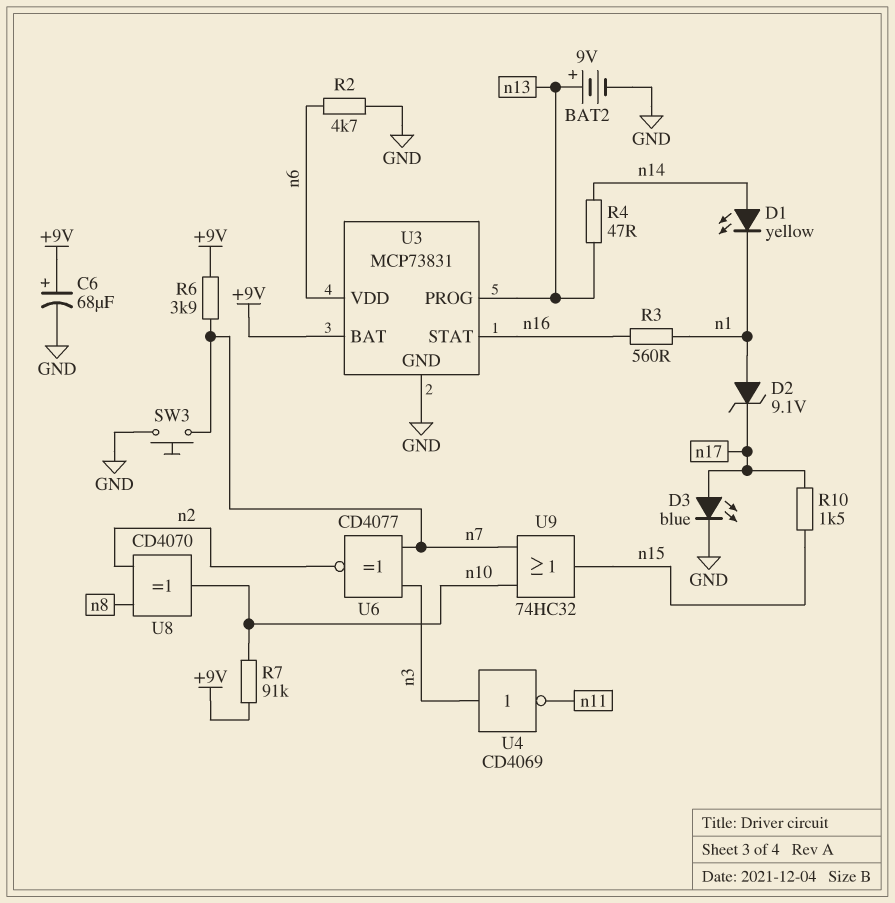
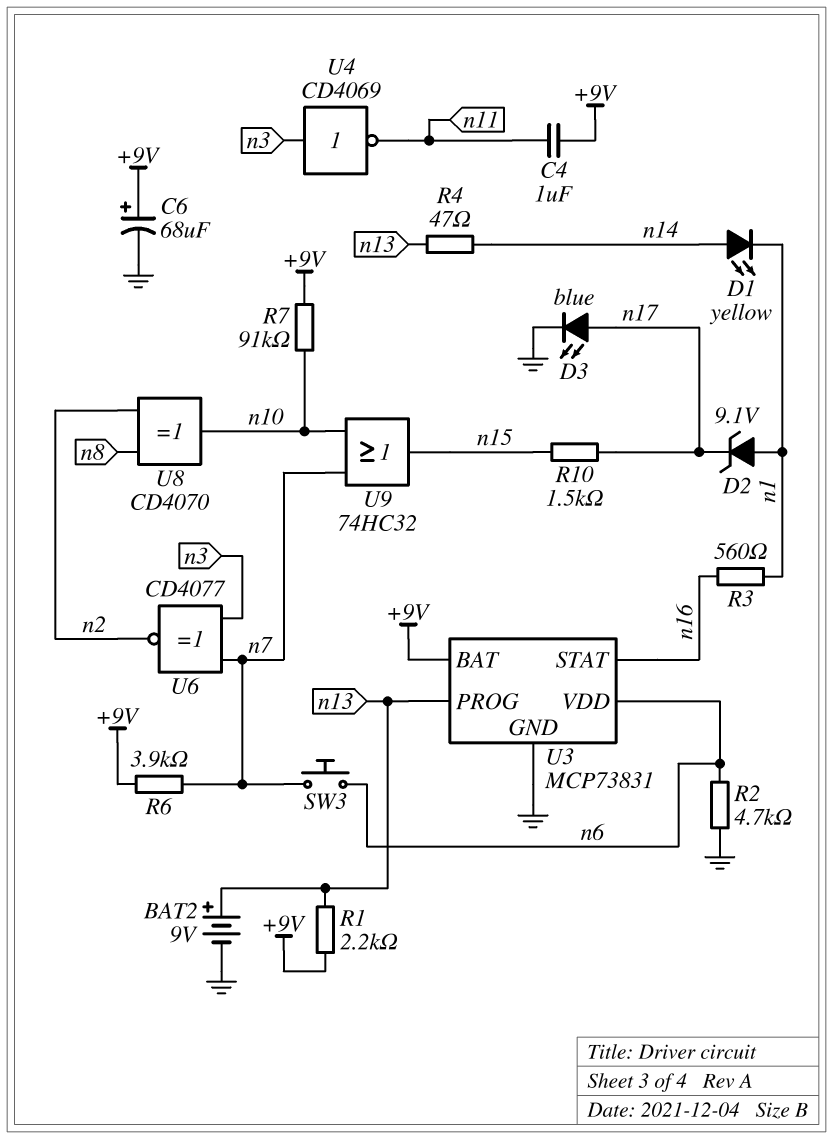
C4: none -> 1uF (+9V, n11)
R1: none -> 2.2k (+9V, n13)
SW3: button (GND, n7) -> button (n6, n7)

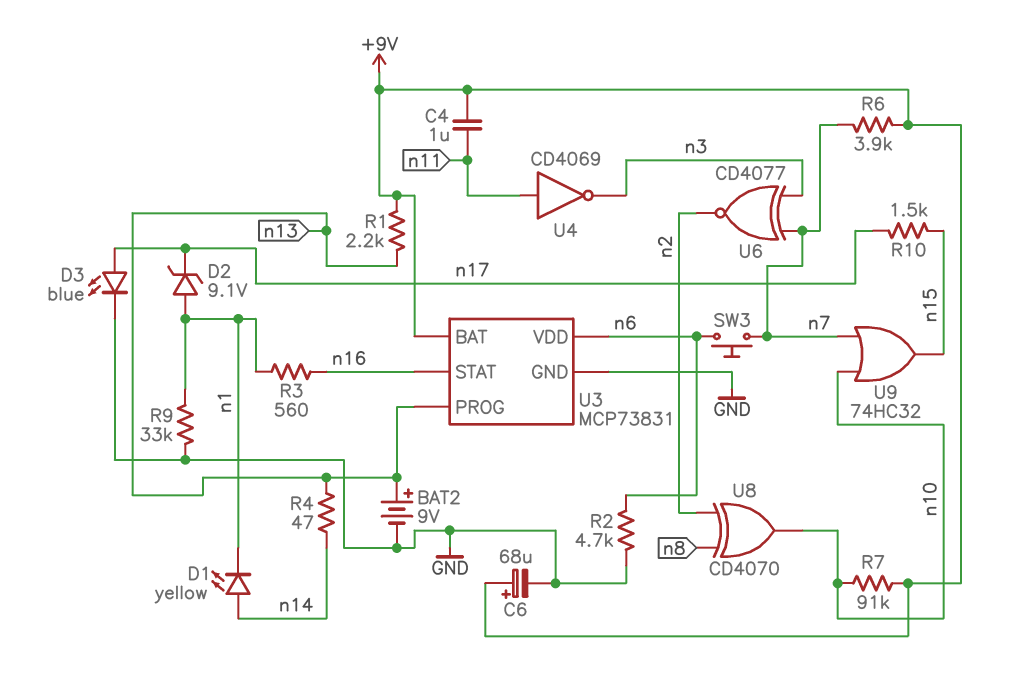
R9: none -> 33k (GND, n1)
U4: NOT CD4069 (in n3, out n11) -> NOT CD4069 (in n11, out n3)

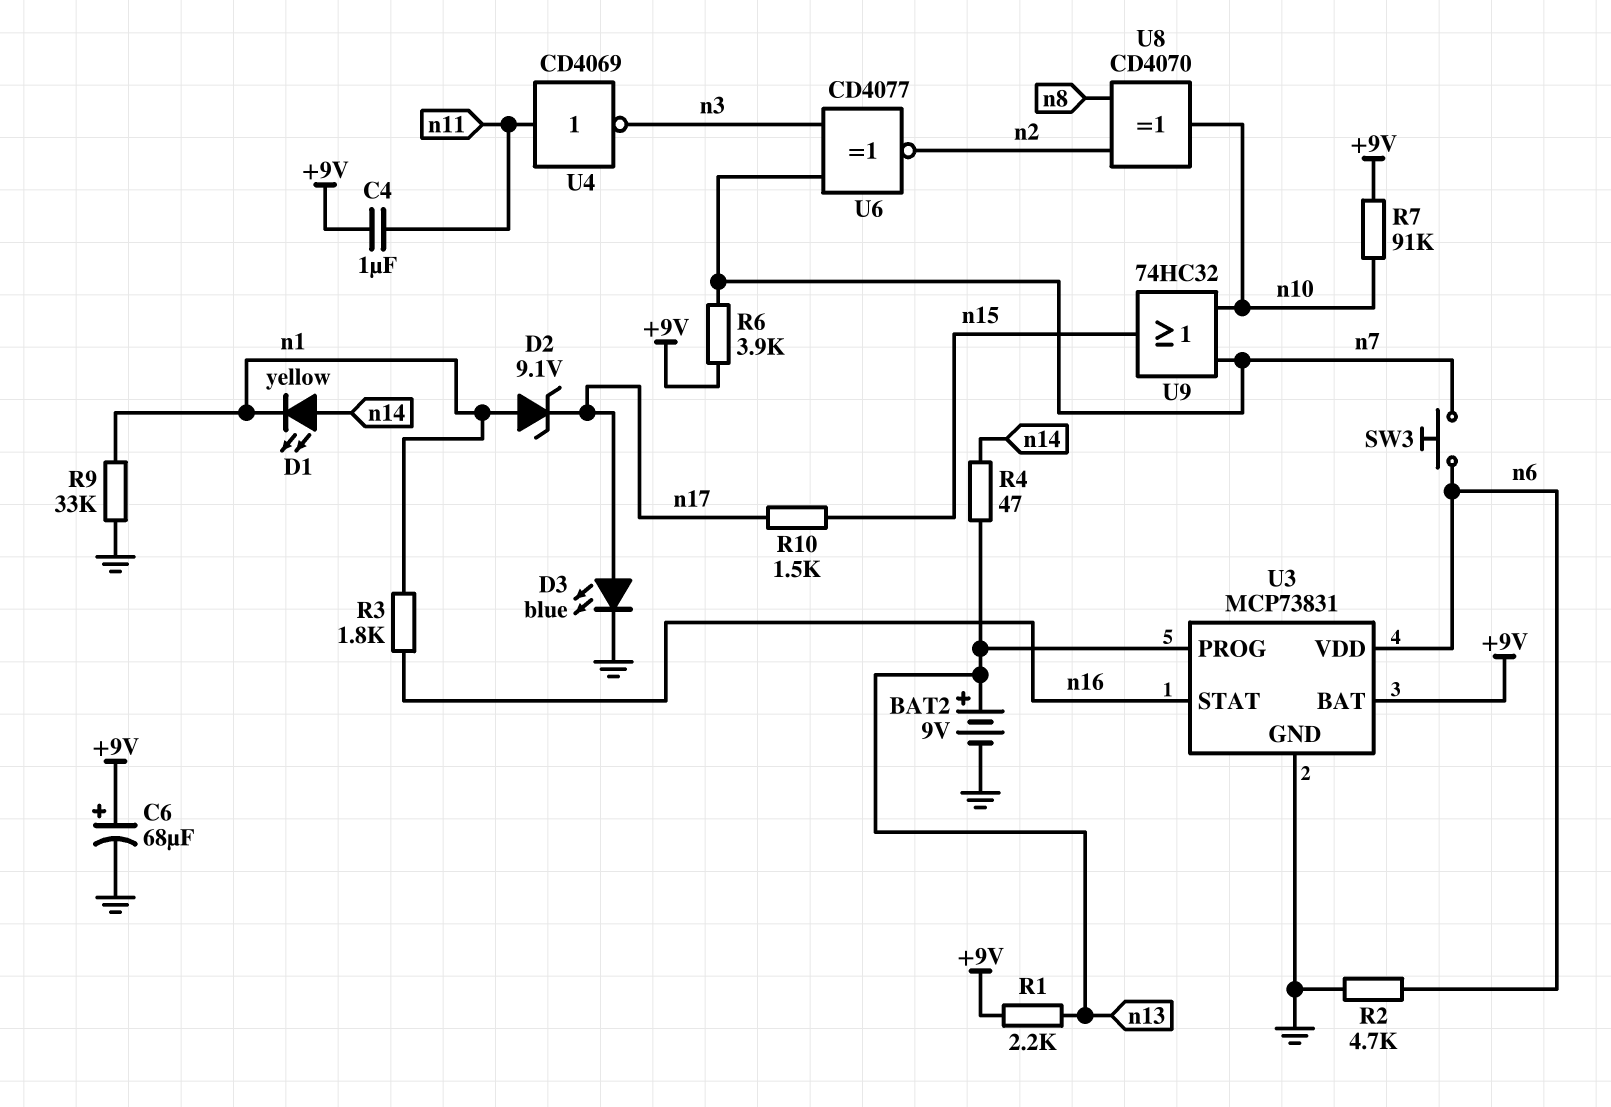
R3: 560 (n1, n16) -> 1.8k (n1, n16)

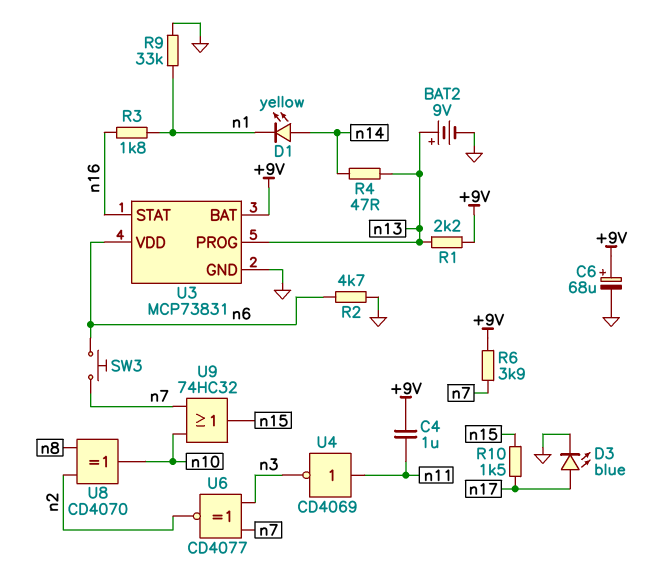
D2: zener 9.1V (A n1, K n17) -> none
R7: 91k (+9V, n10) -> none

